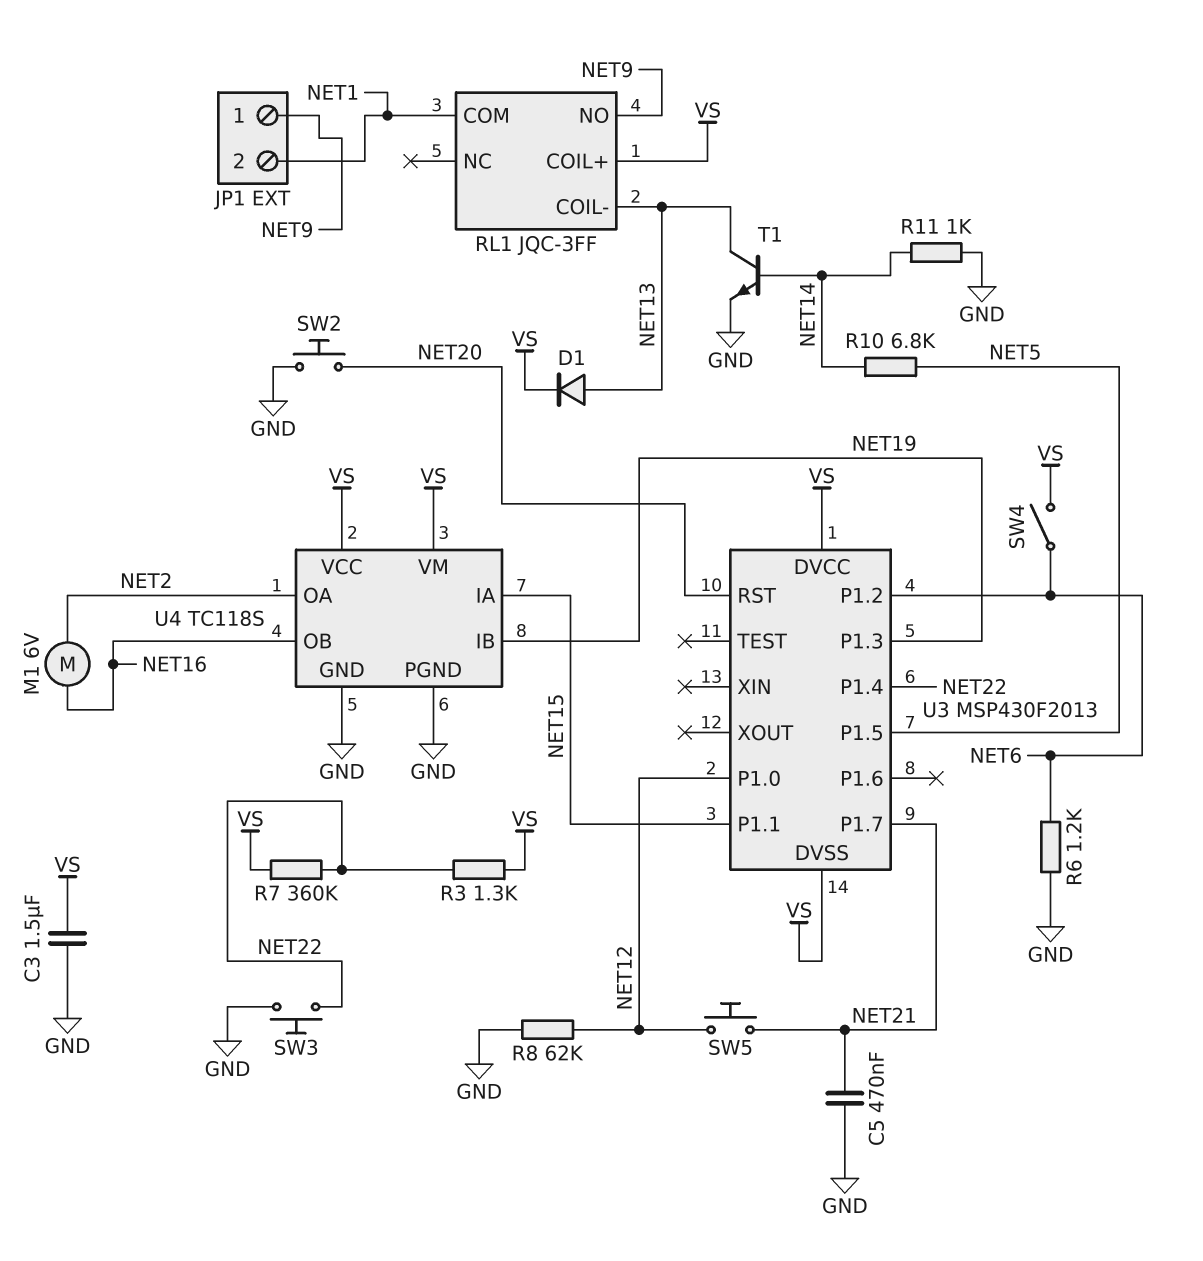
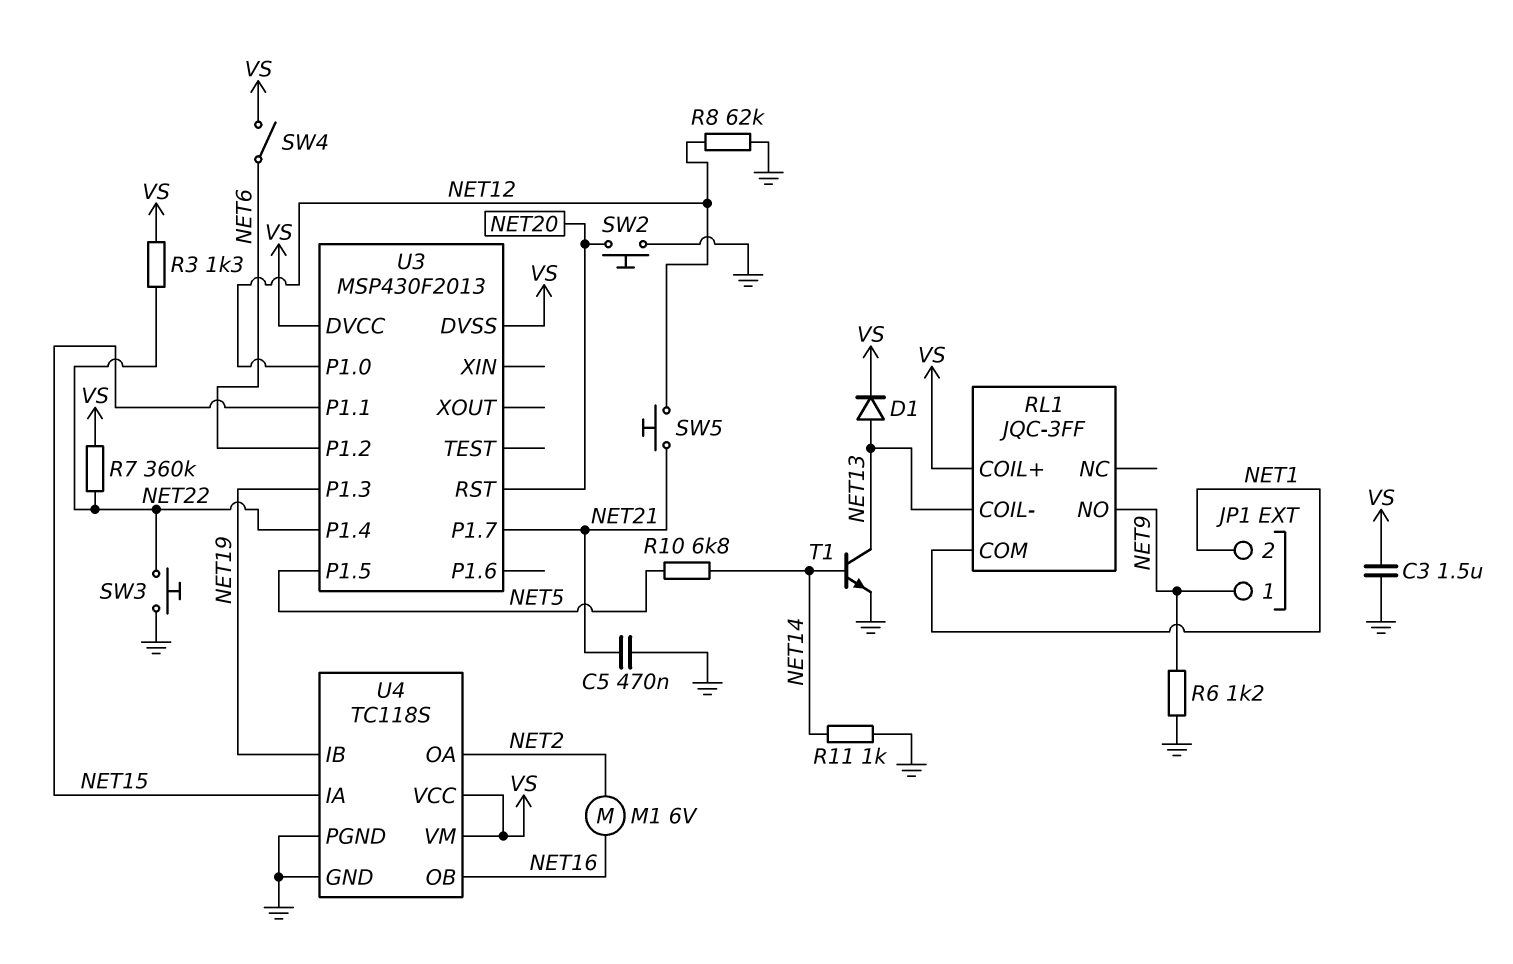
R6: 1.2k (GND, NET6) -> 1.2k (GND, NET9)

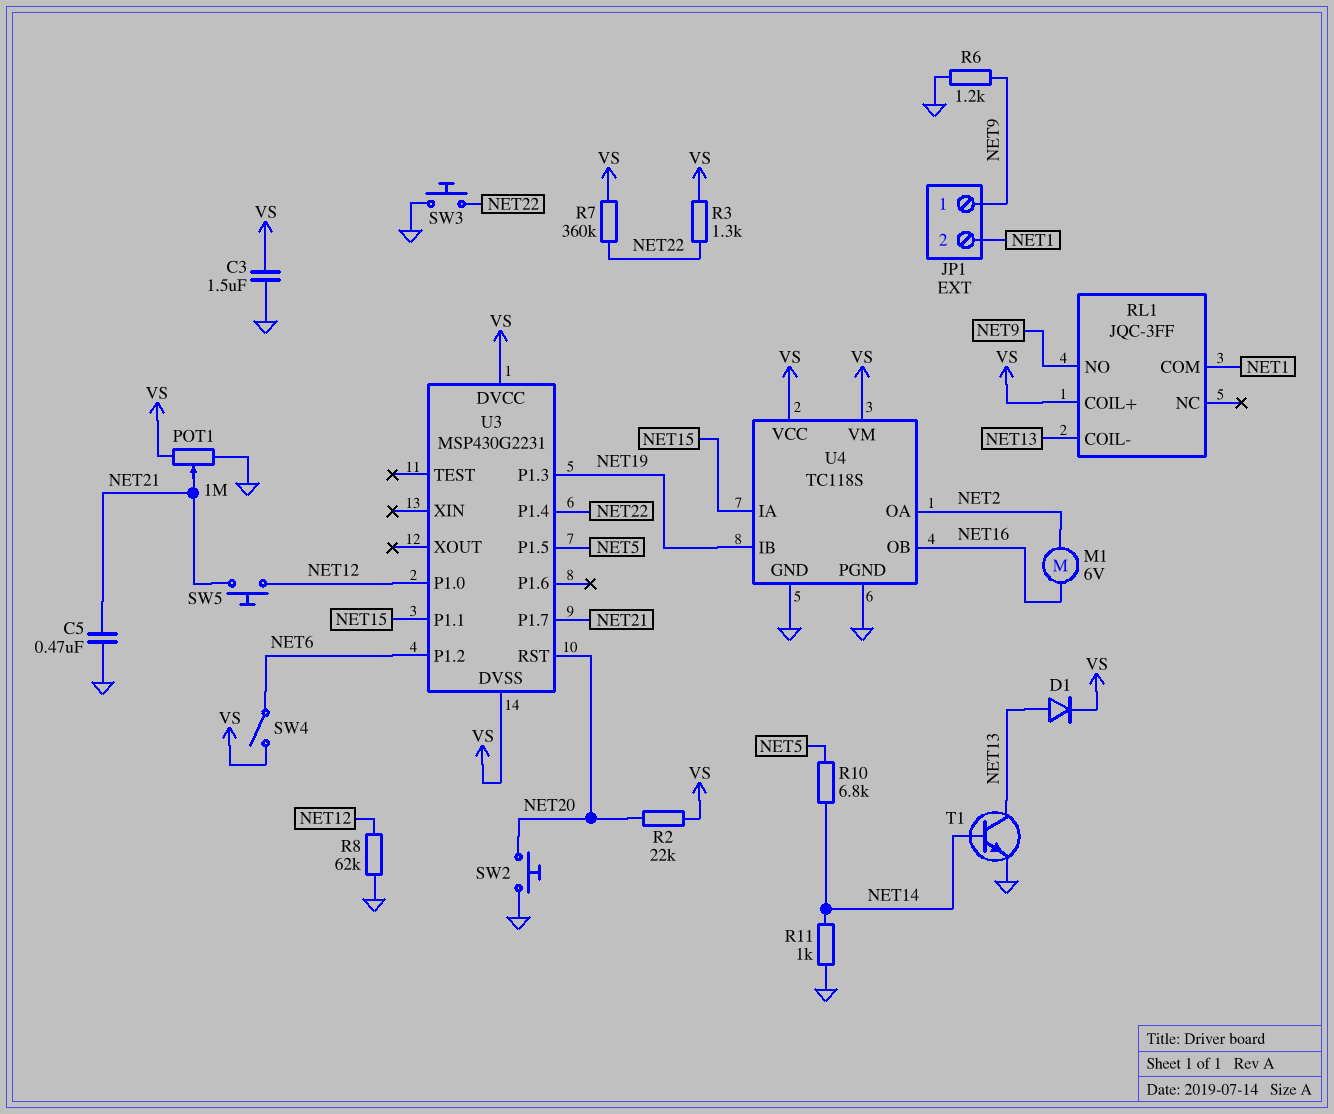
POT1: none -> 1M (GND, VS, wiper NET21)
R2: none -> 22k (NET20, VS)
U3: MSP430F2013 -> MSP430G2231

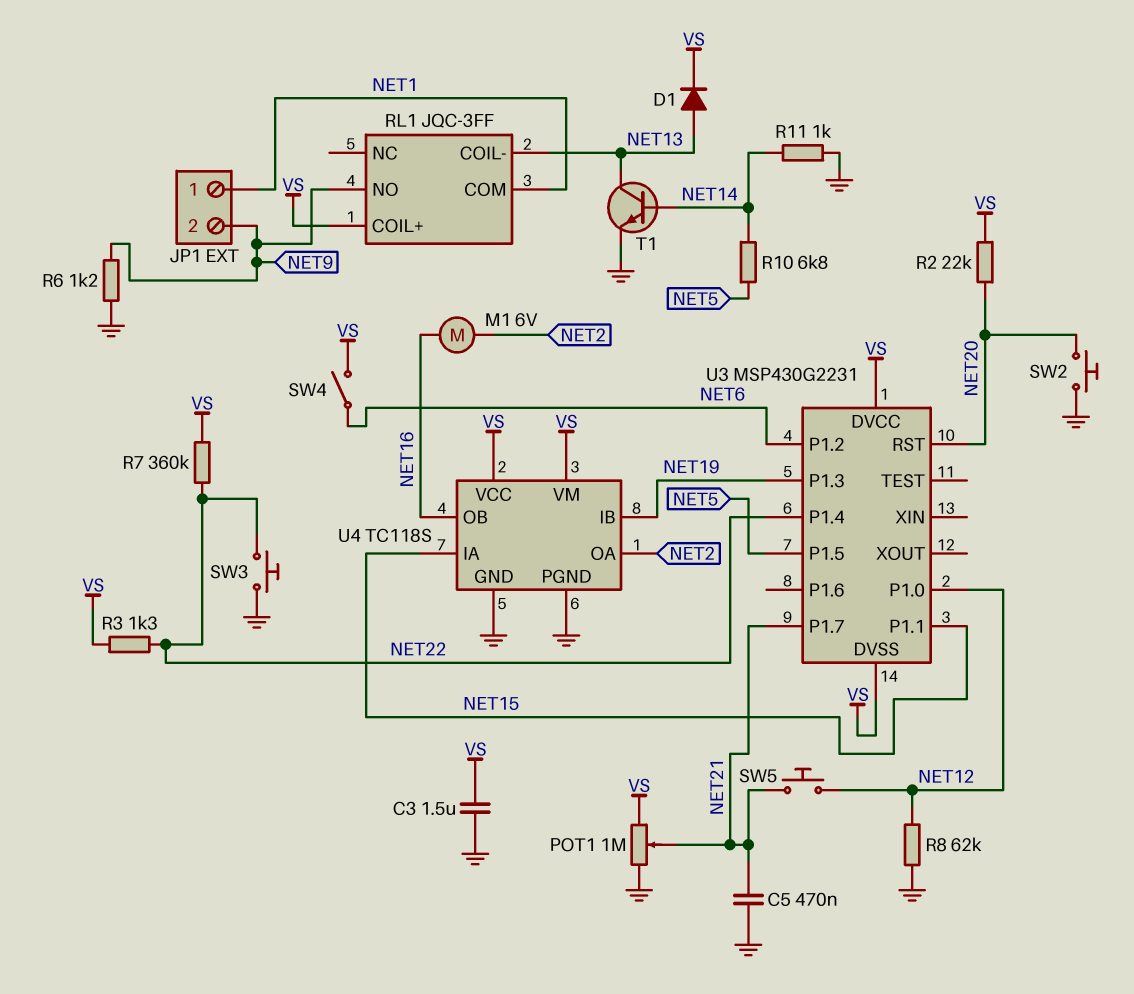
JP1 pin 1: NET9 -> NET1
JP1 pin 2: NET1 -> NET9

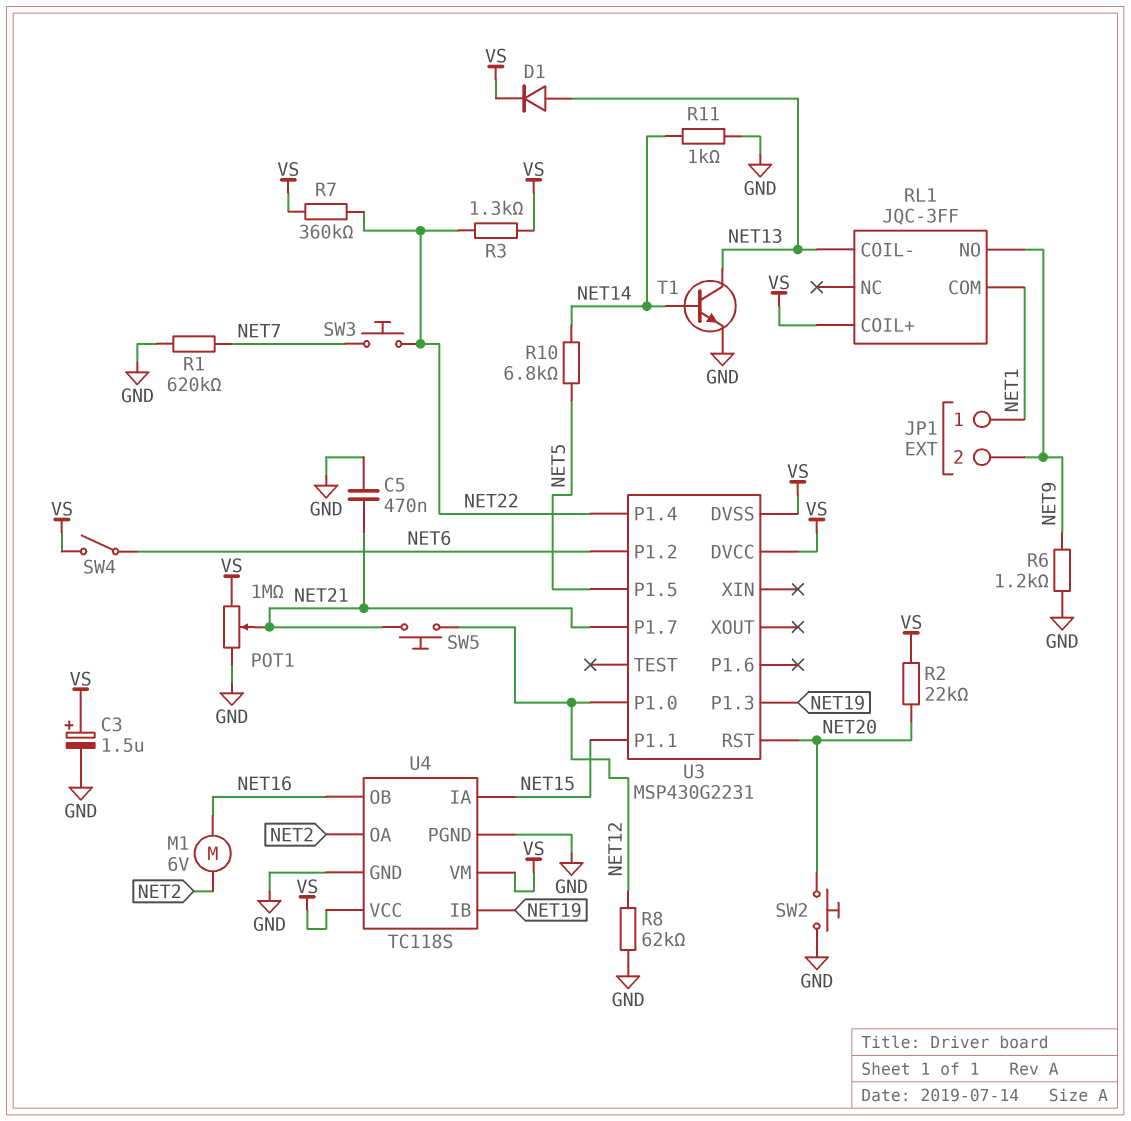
C3: 1.5uF (GND, VS) -> 1.5uF (plus VS, minus GND)
R1: none -> 620k (GND, NET7)
SW3: button (GND, NET22) -> button (NET7, NET22)

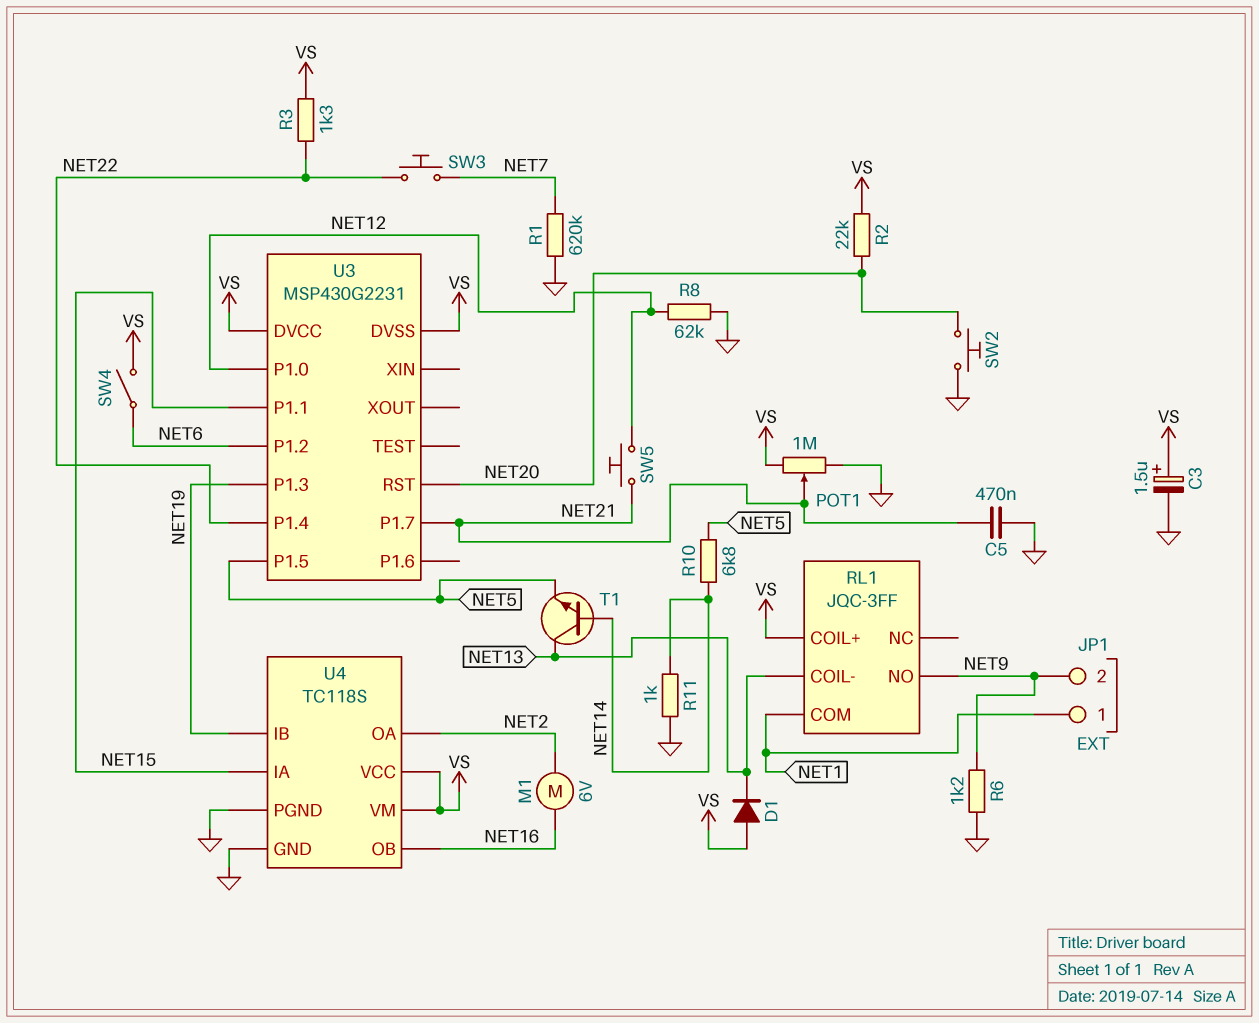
D1: diode (A NET13, K VS) -> diode (A VS, K NET13)
R7: 360k (NET22, VS) -> none
T1: NPN (B NET14, C NET13, E GND) -> NPN (B NET14, C NET13, E NET5)

